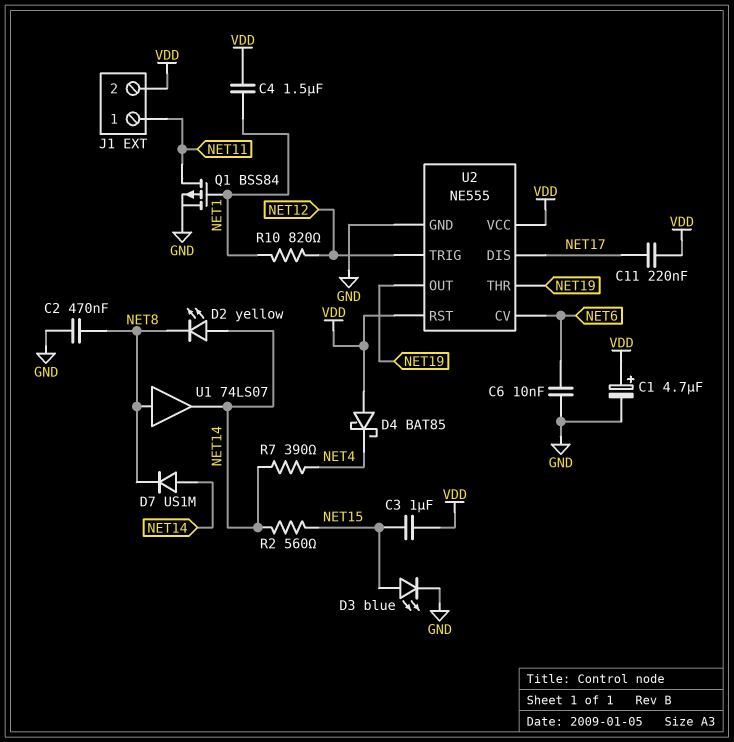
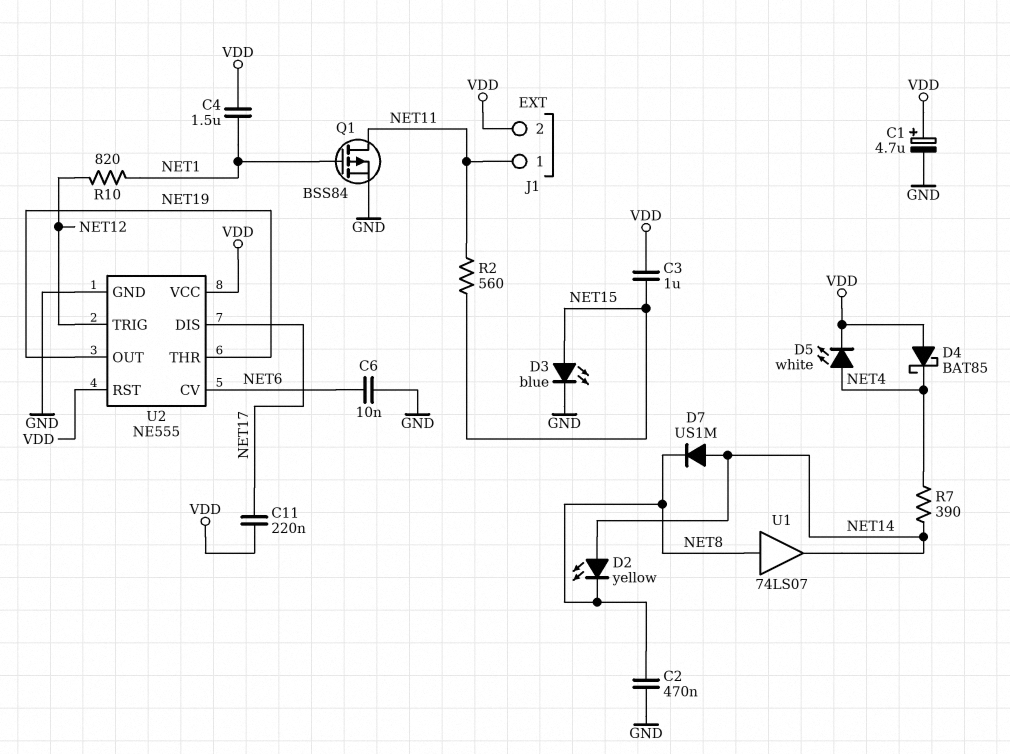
D5: none -> LED white (A NET4, K VDD)
R2: 560 (NET14, NET15) -> 560 (NET11, NET15)

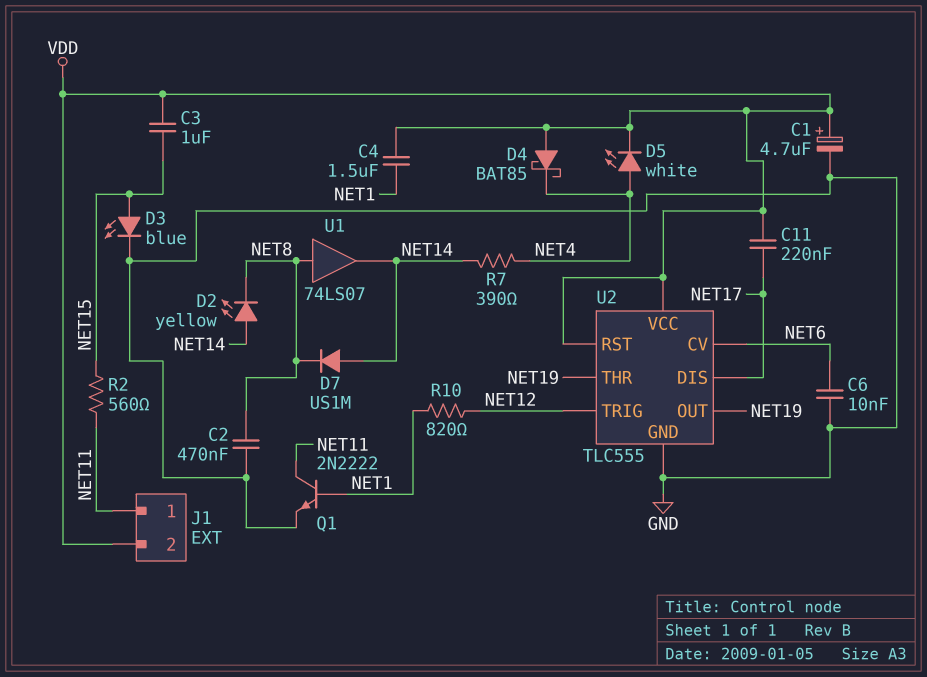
Q1: PMOS BSS84 (G NET1, D NET11, S GND) -> NPN 2N2222 (B NET1, C NET11, E GND)
U2: NE555 -> TLC555

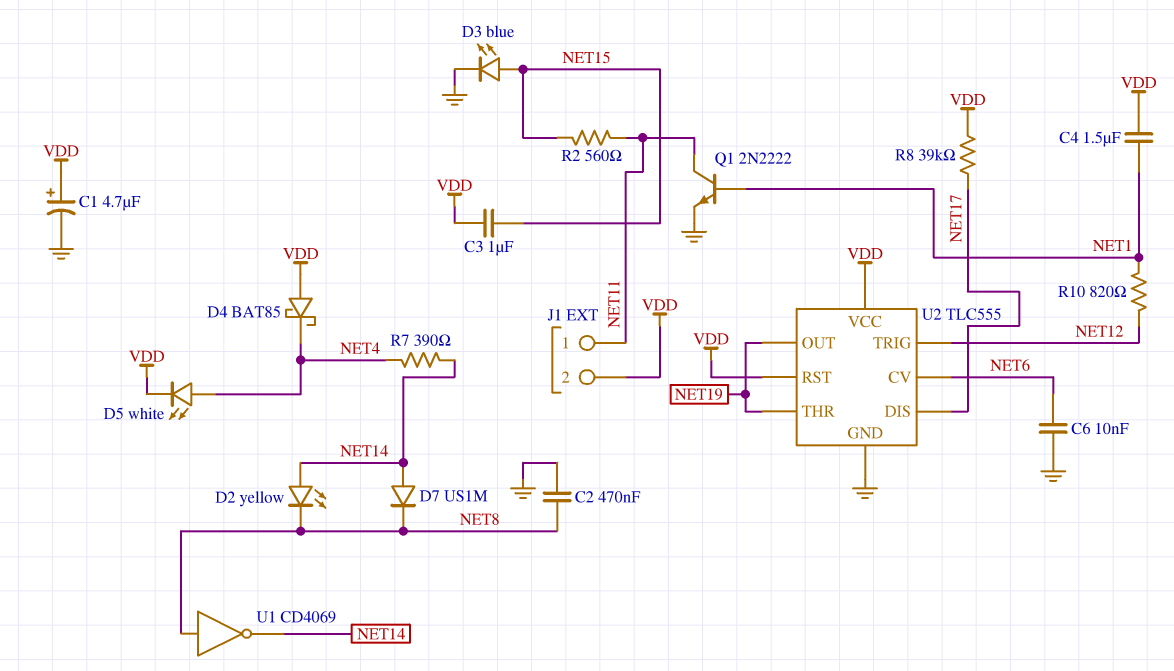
C11: 220nF (NET17, VDD) -> none
R8: none -> 39k (NET17, VDD)
U1: buffer 74LS07 (in NET8, out NET14) -> NOT CD4069 (in NET8, out NET14)

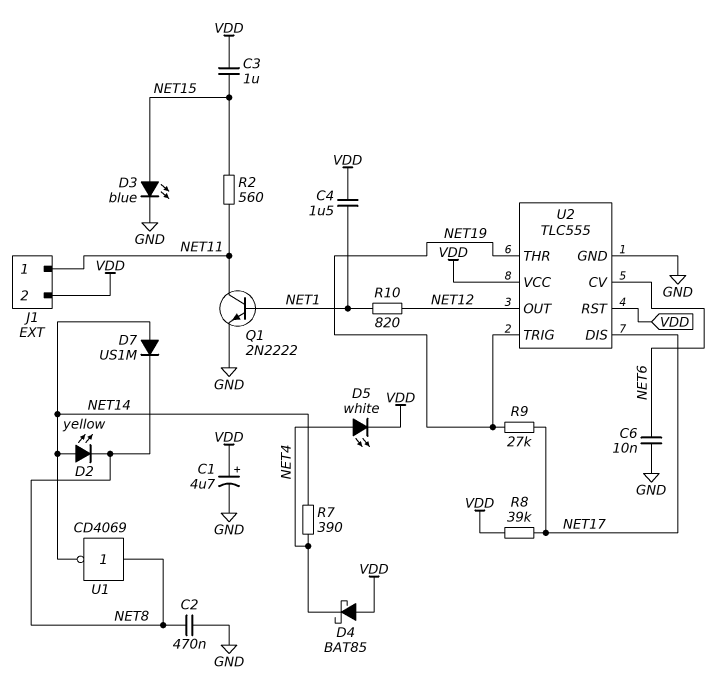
R9: none -> 27k (NET17, NET19)
U2 pin OUT: NET19 -> NET12
U2 pin TRIG: NET12 -> NET19

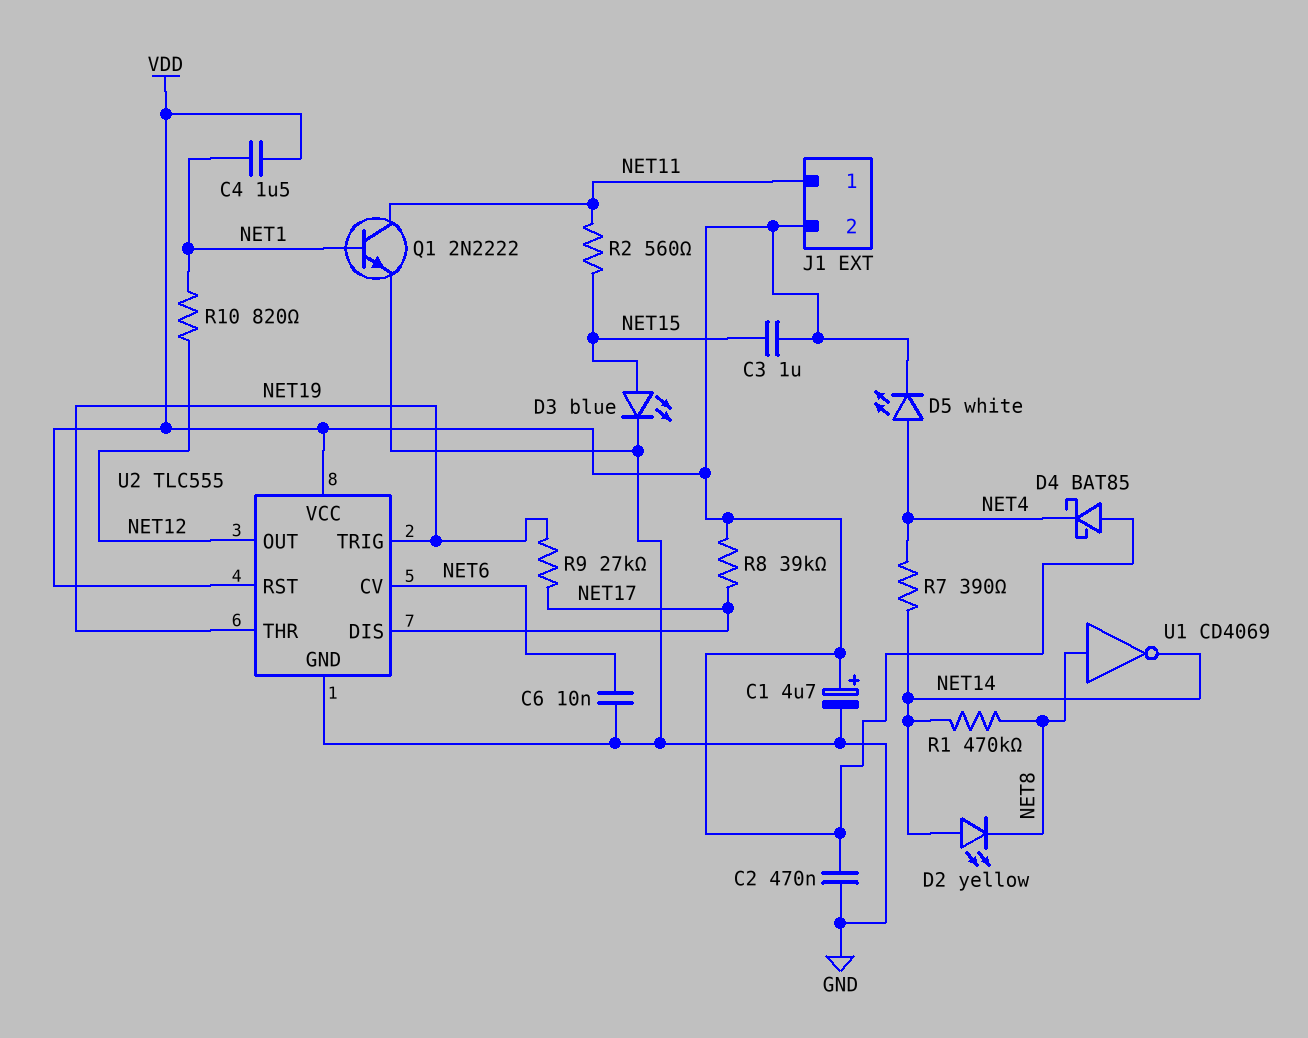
C2: 470nF (GND, NET8) -> 470nF (GND, VDD)
D7: diode US1M (A NET14, K NET8) -> none
R1: none -> 470k (NET8, NET14)

